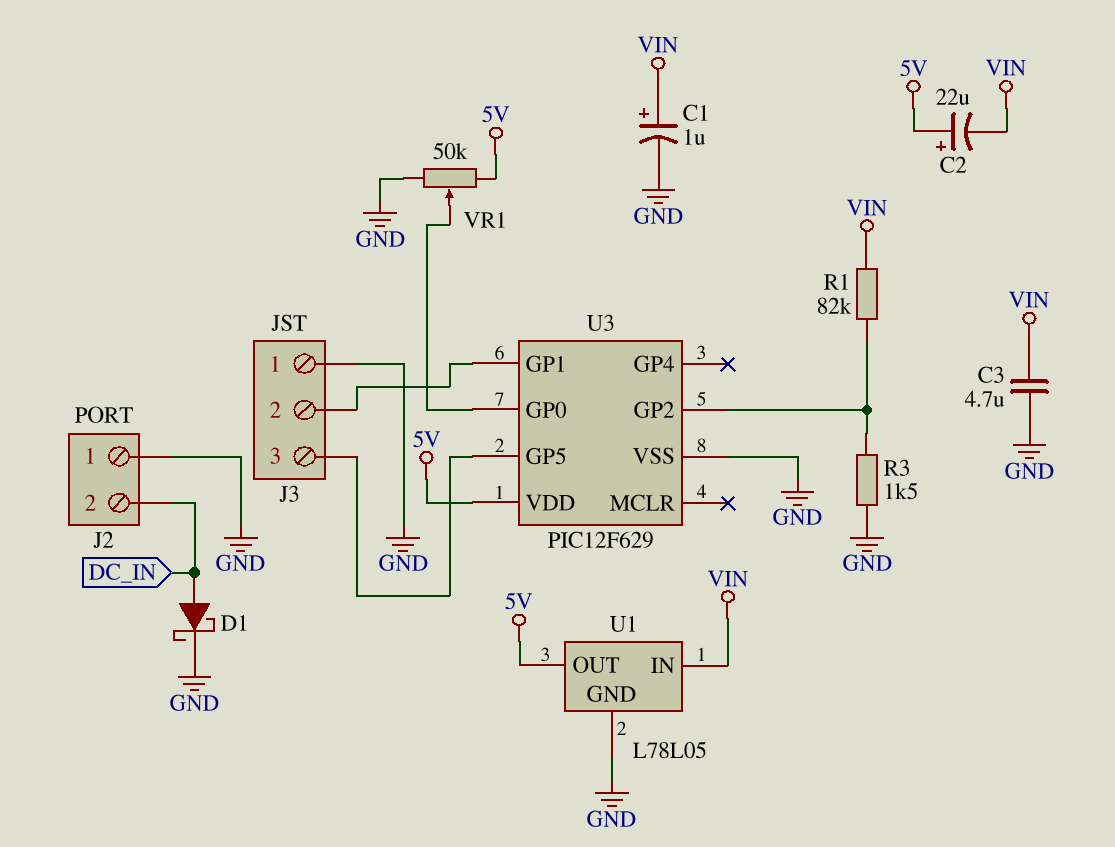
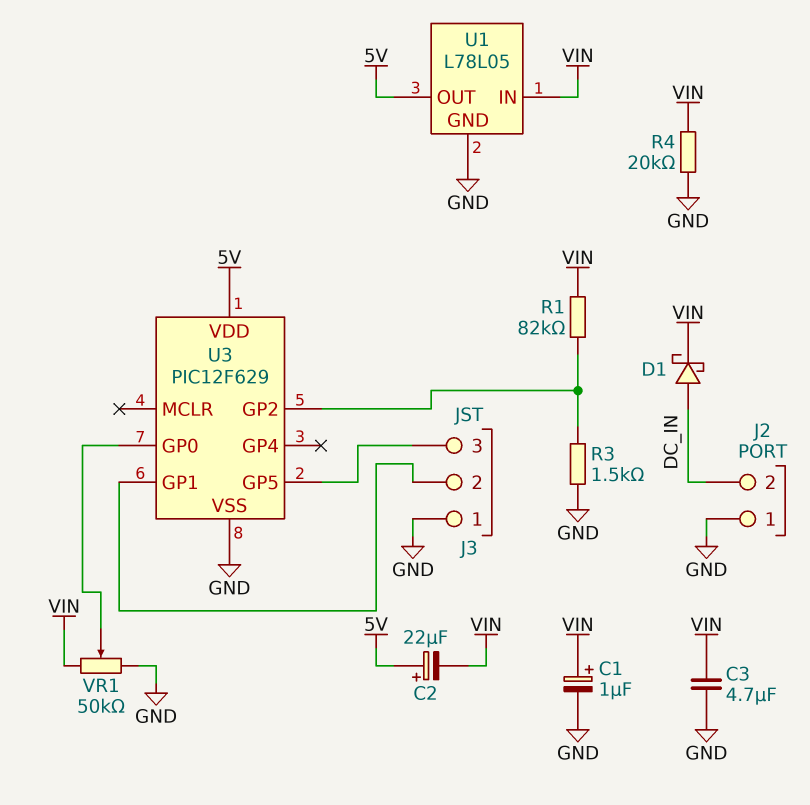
D1: schottky (A DC_IN, K GND) -> schottky (A DC_IN, K VIN)
R4: none -> 20k (GND, VIN)
VR1: 50k (5V, GND, wiper U3/GP0) -> 50k (GND, VIN, wiper U3/GP0)

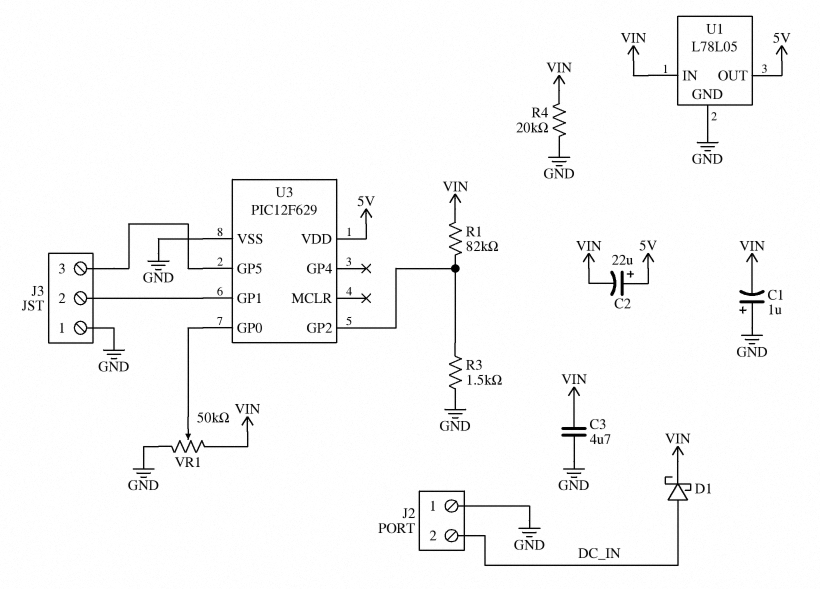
C1: 1uF (plus VIN, minus GND) -> 1uF (plus GND, minus VIN)

